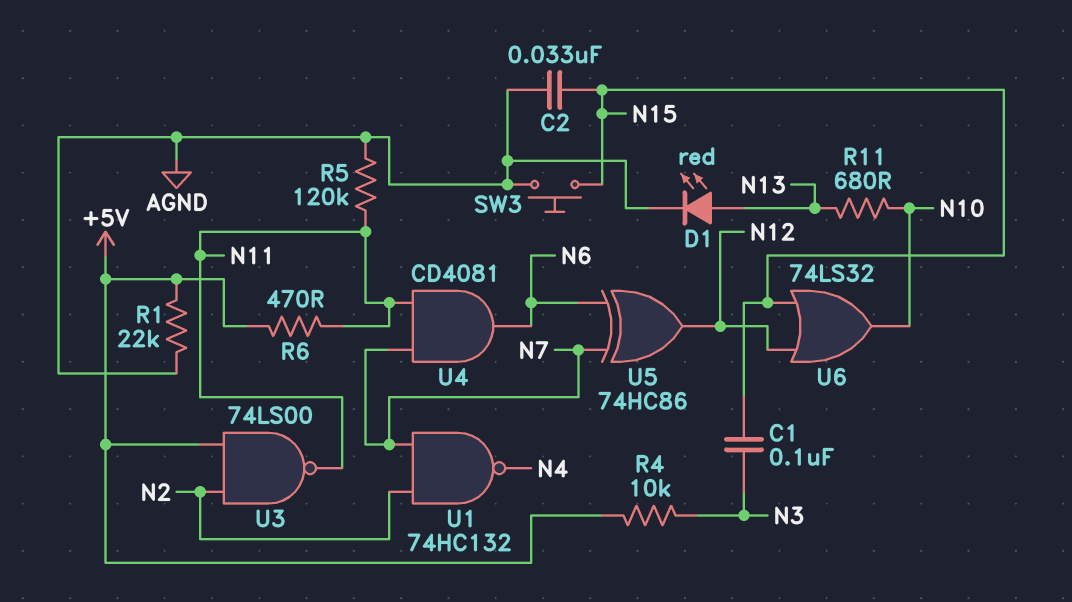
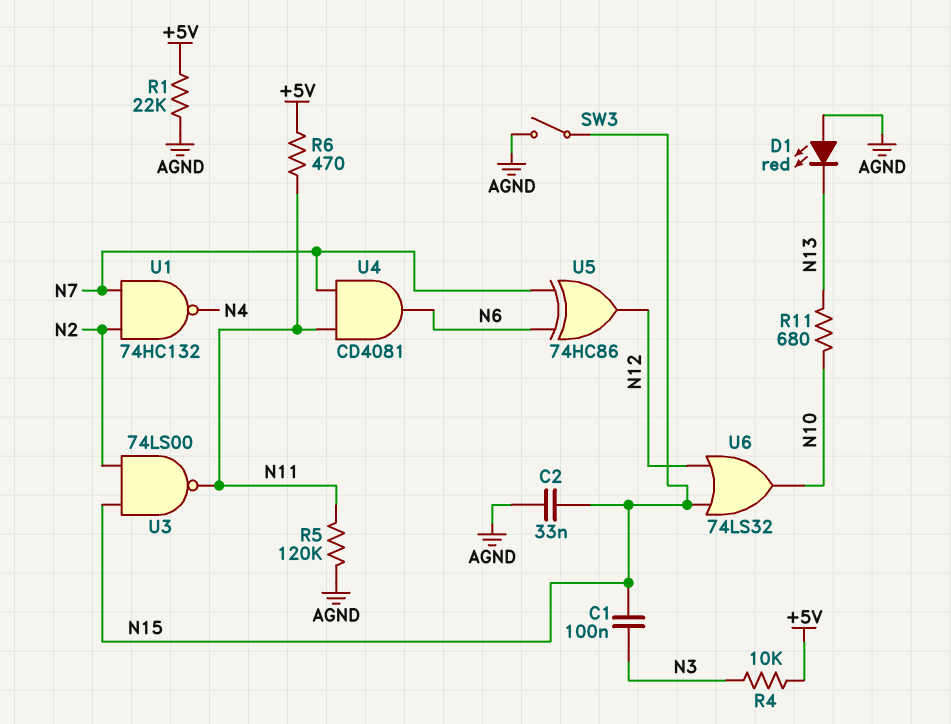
D1: LED red (A N13, K AGND) -> LED red (A AGND, K N13)
SW3: button (AGND, N15) -> switch (AGND, N15)
U3: NAND 74LS00 (in +5V, in N2, out N11) -> NAND 74LS00 (in N2, in N15, out N11)

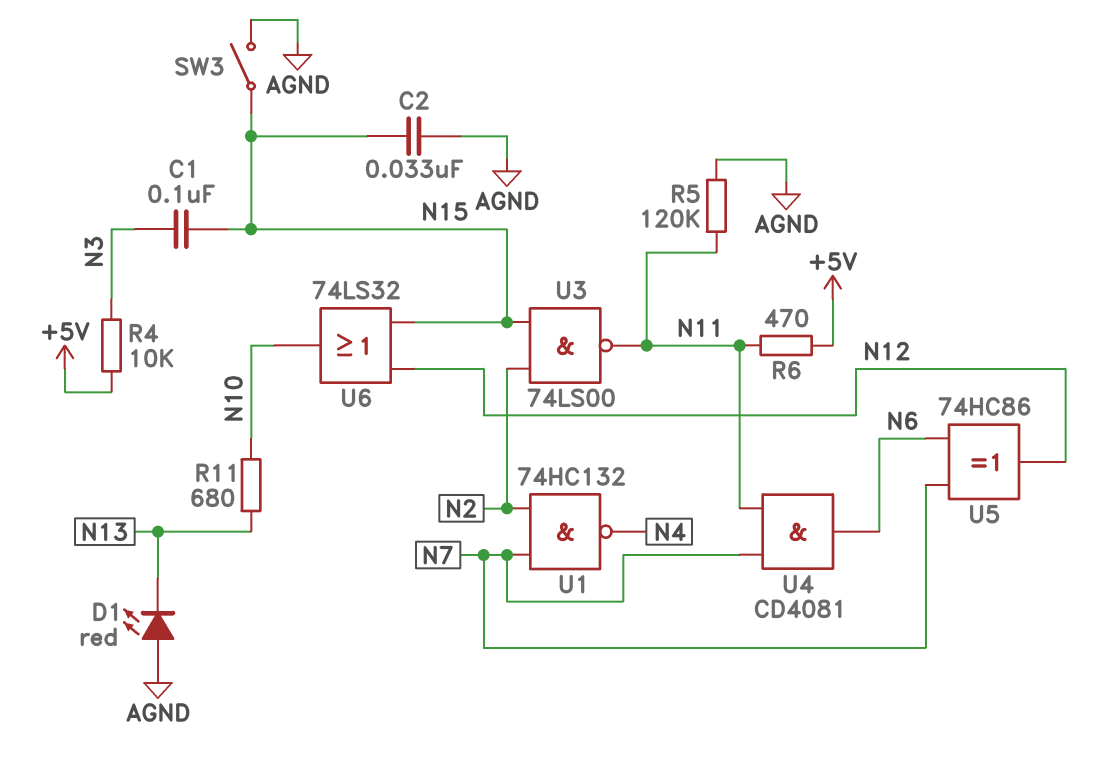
R1: 22k (+5V, AGND) -> none

